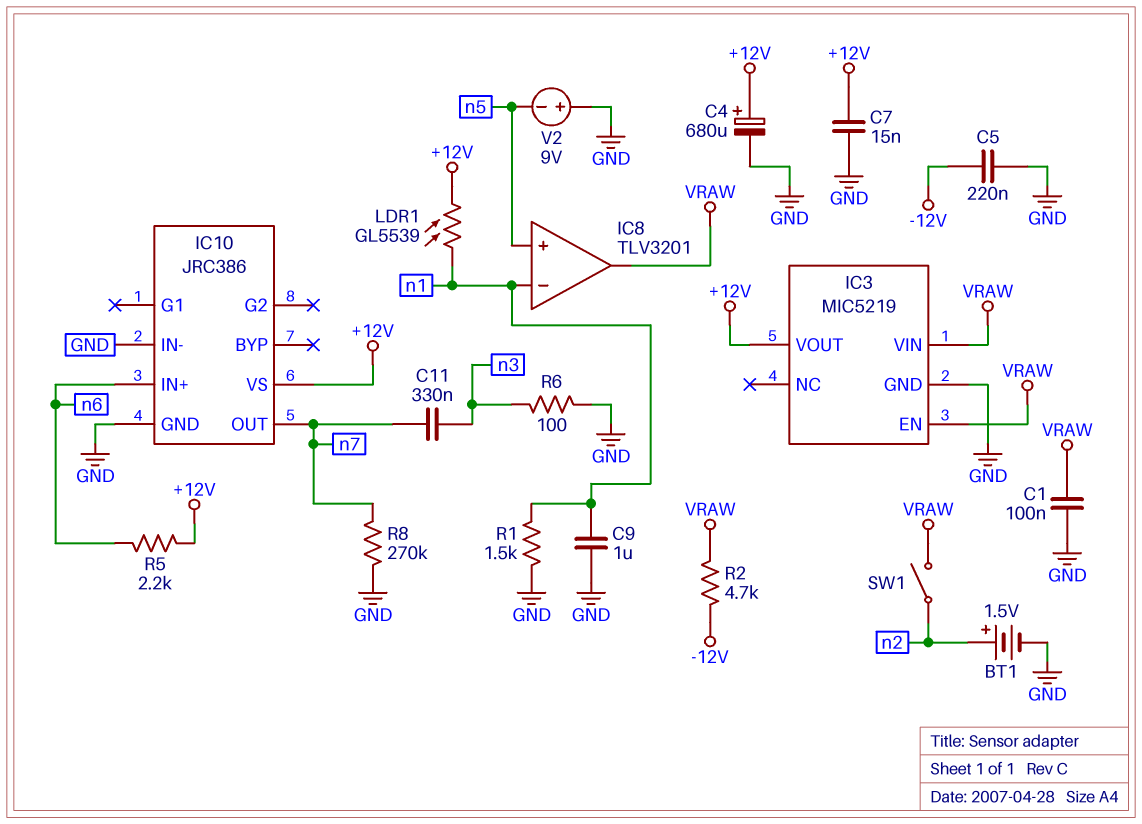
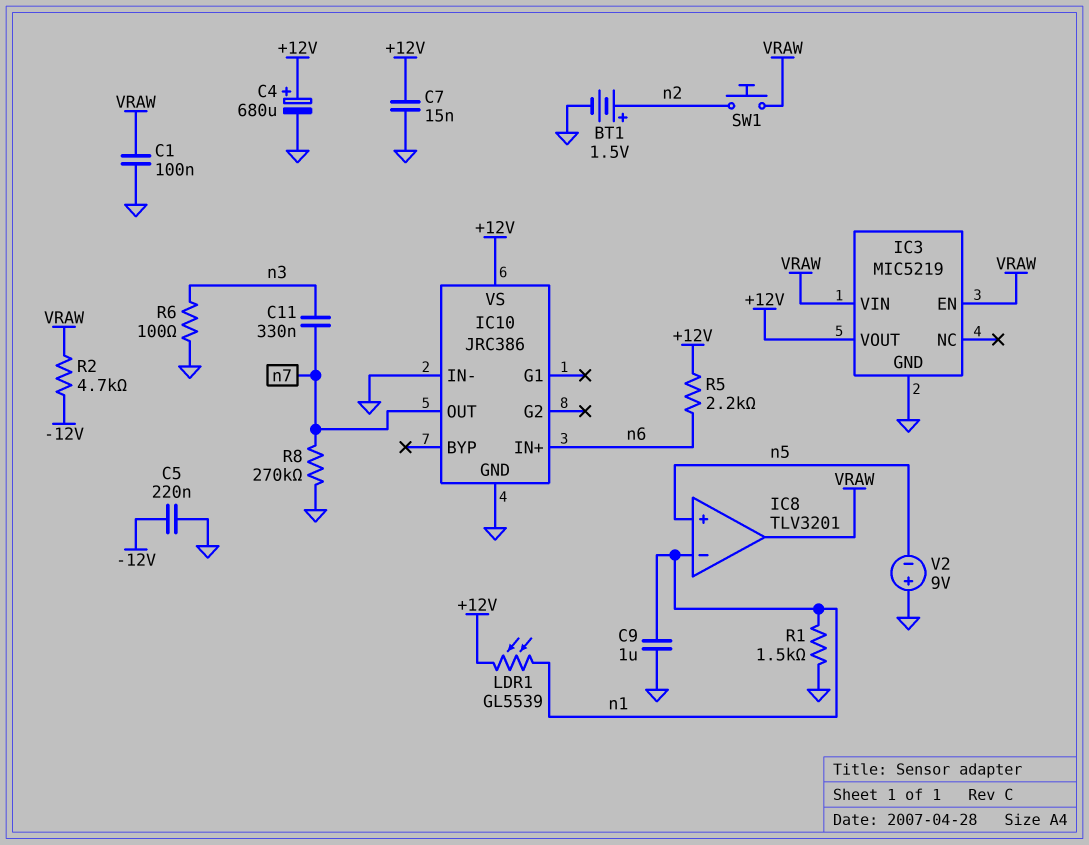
SW1: switch (VRAW, n2) -> button (VRAW, n2)

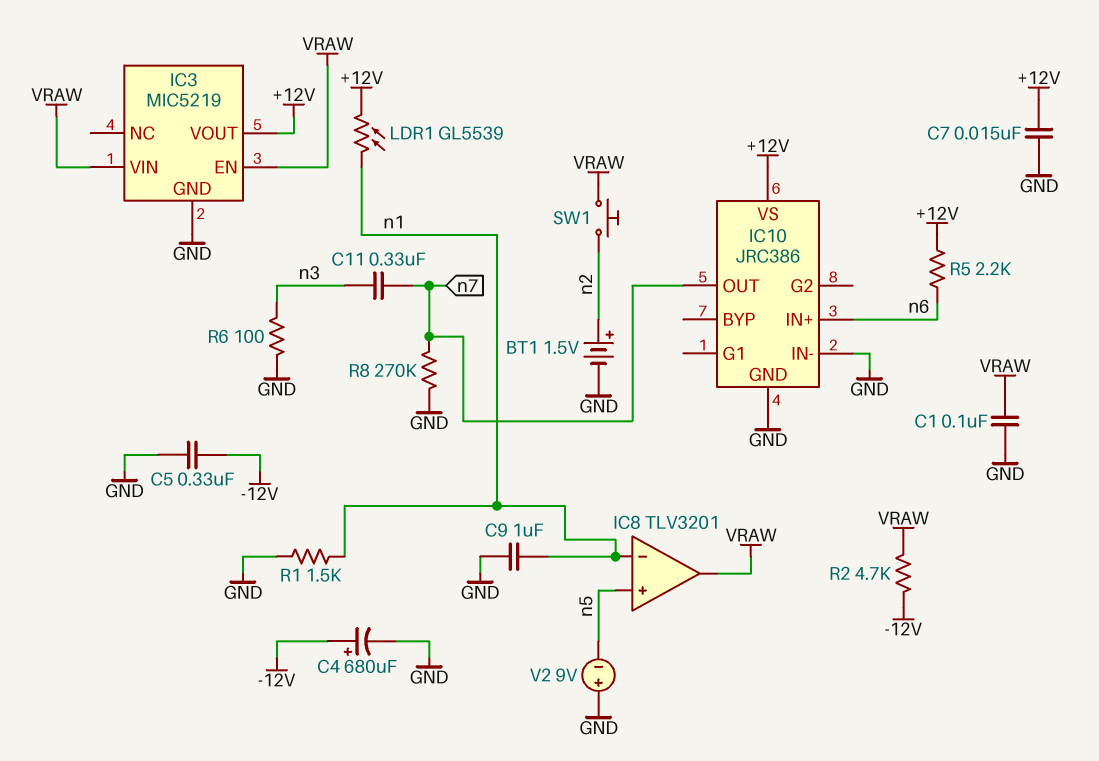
C4: 680uF (plus +12V, minus GND) -> 680uF (plus -12V, minus GND)
C5: 220nF (-12V, GND) -> 330nF (-12V, GND)

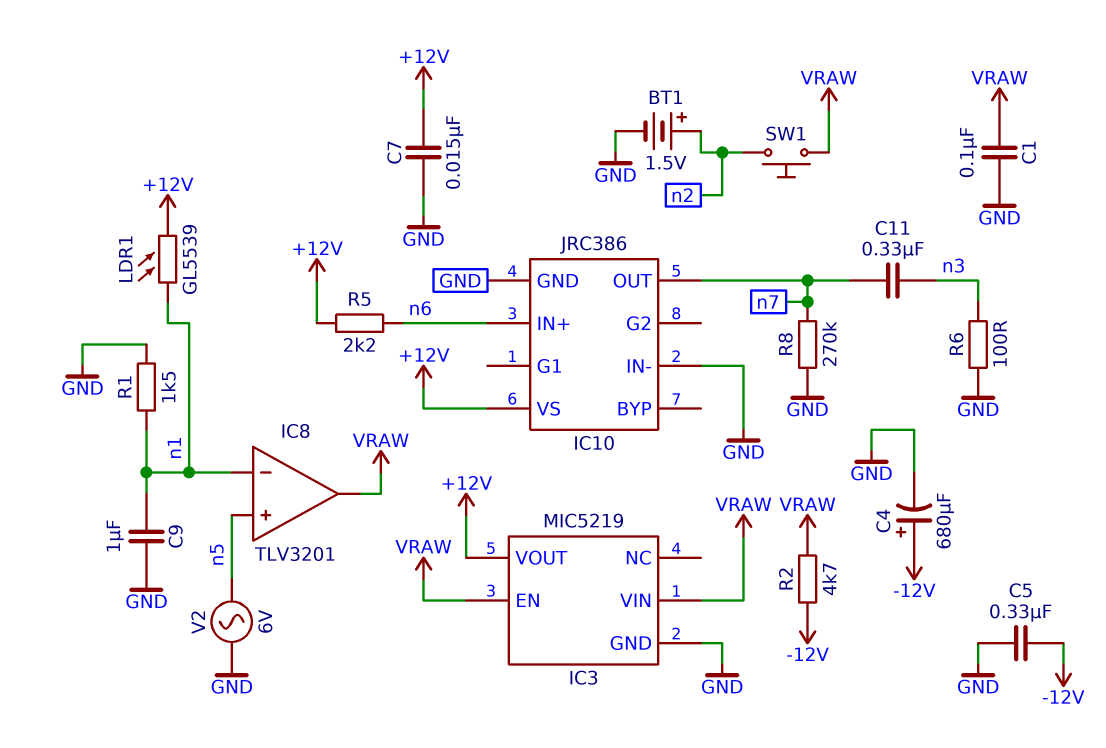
V2: 9V (plus GND, minus n5) -> AC 6V (GND, n5)

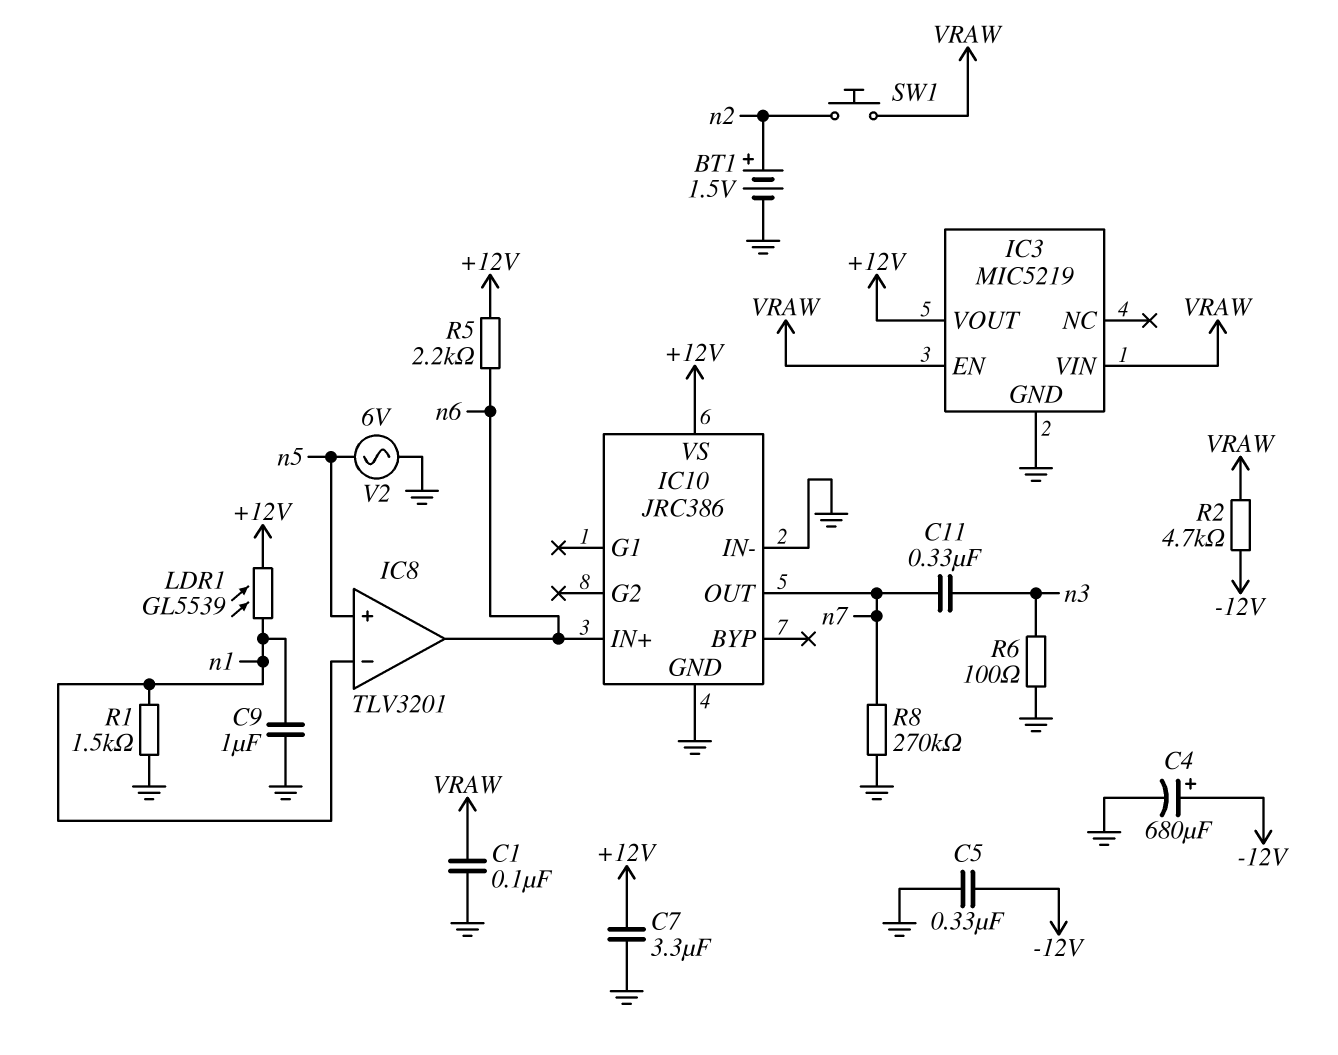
C7: 15nF (+12V, GND) -> 3.3uF (+12V, GND)
IC8 pin out: VRAW -> n6

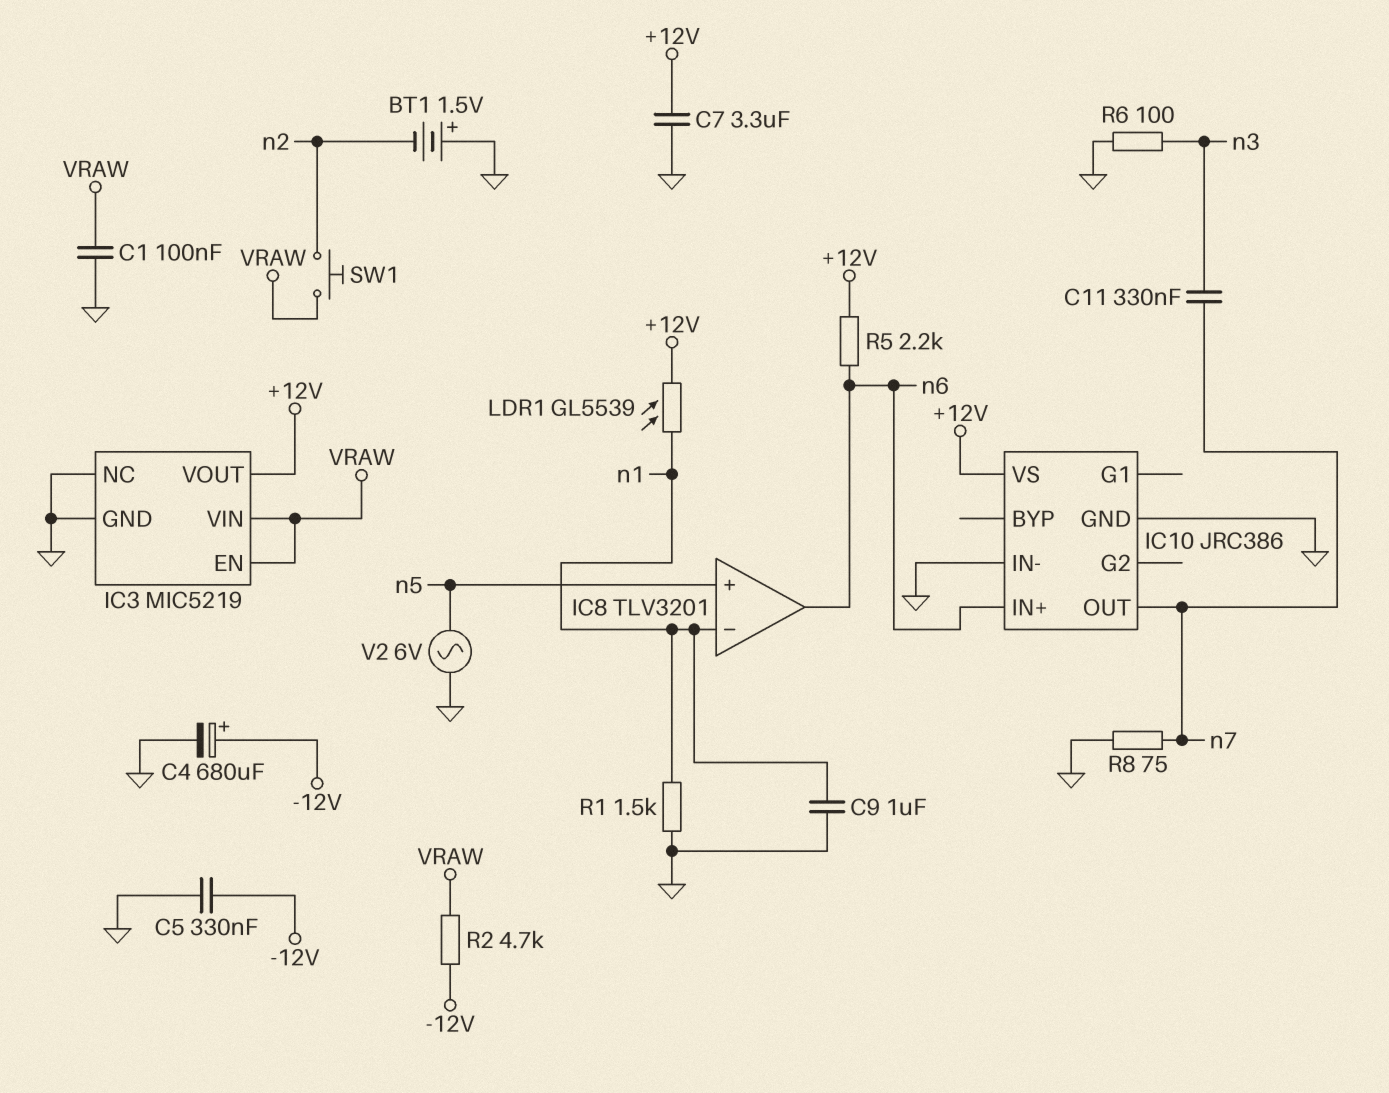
BT1: 1.5V (plus n2, minus GND) -> 1.5V (plus GND, minus n2)
IC3 pin NC: none -> GND
R8: 270k (GND, n7) -> 75 (GND, n7)

